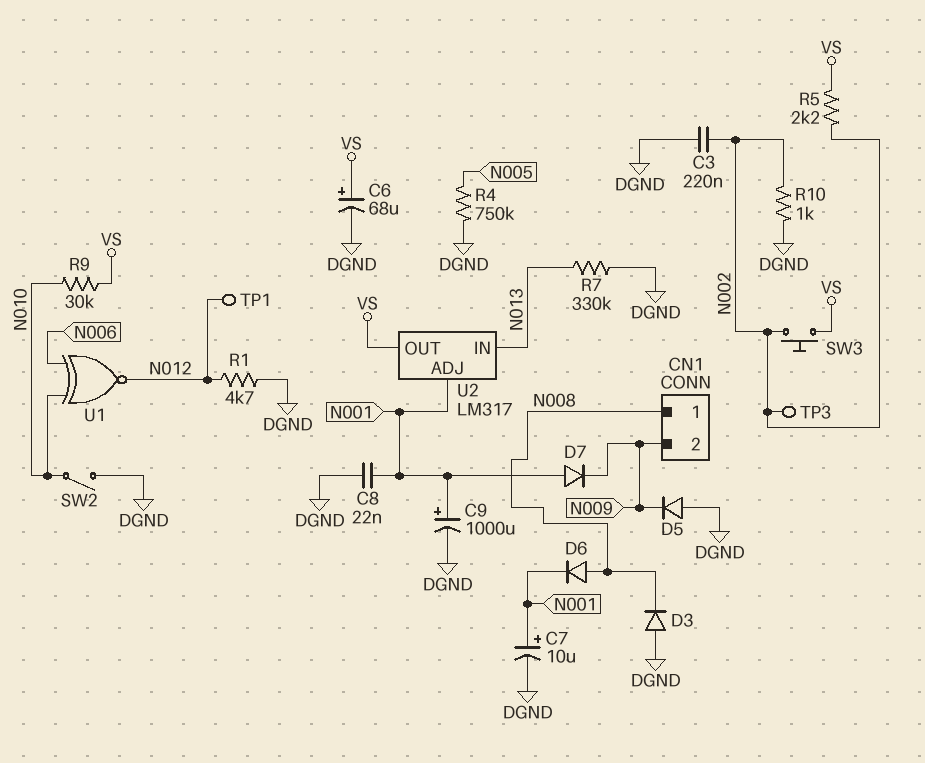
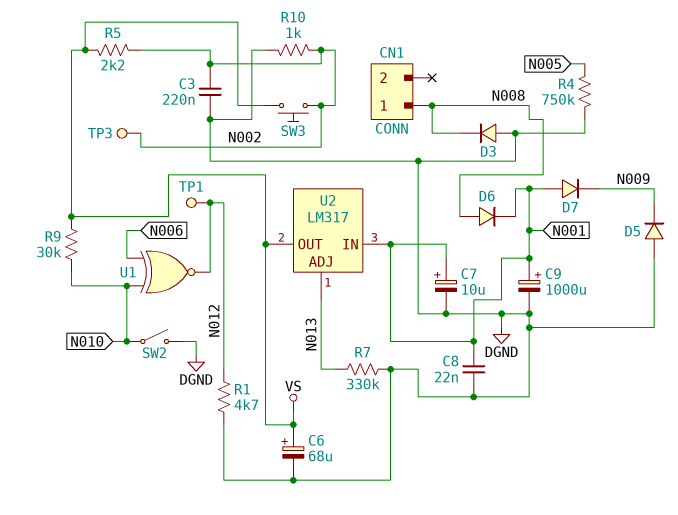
CN1 pin 2: N009 -> none
U2 pin ADJ: N001 -> N013
U2 pin IN: N013 -> N001

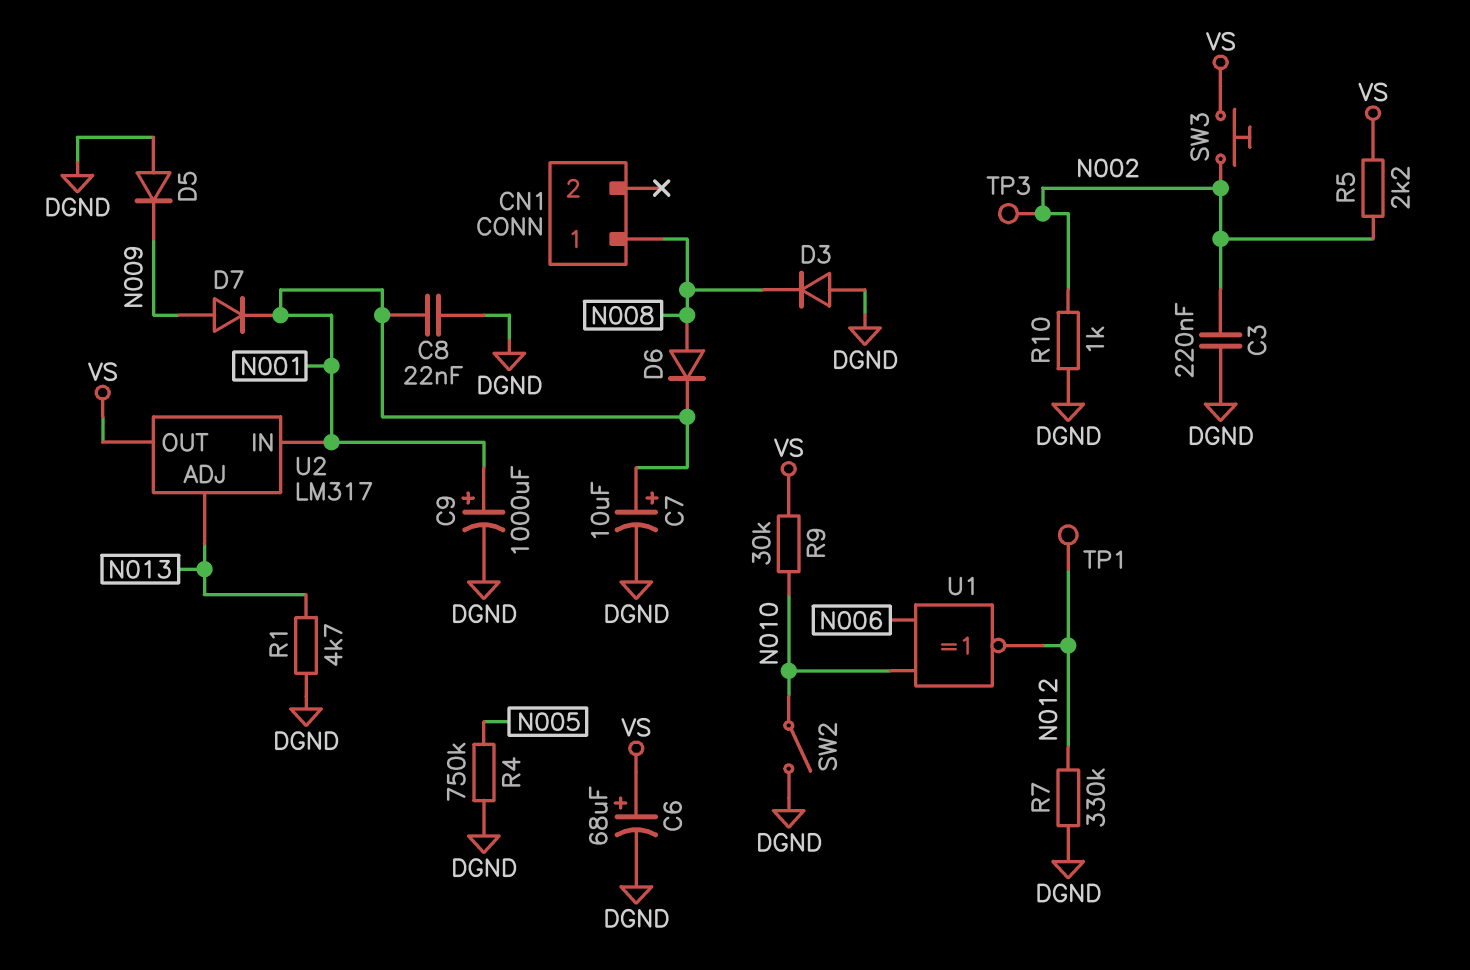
D7: diode (A N001, K N009) -> diode (A N009, K N001)
R1: 4.7k (DGND, N012) -> 4.7k (DGND, N013)
R7: 330k (DGND, N013) -> 330k (DGND, N012)

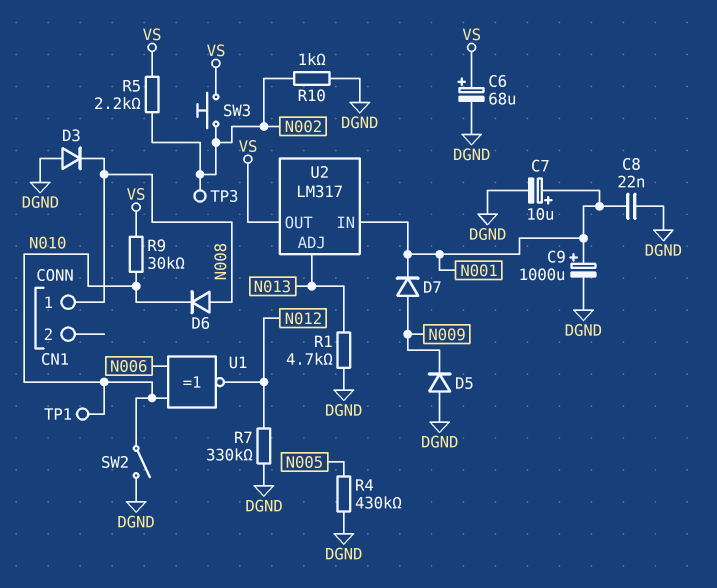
C3: 220nF (DGND, N002) -> none
D6: diode (A N008, K N001) -> diode (A N008, K N010)
R4: 750k (DGND, N005) -> 430k (DGND, N005)
TP1: test point (N012) -> test point (N010)

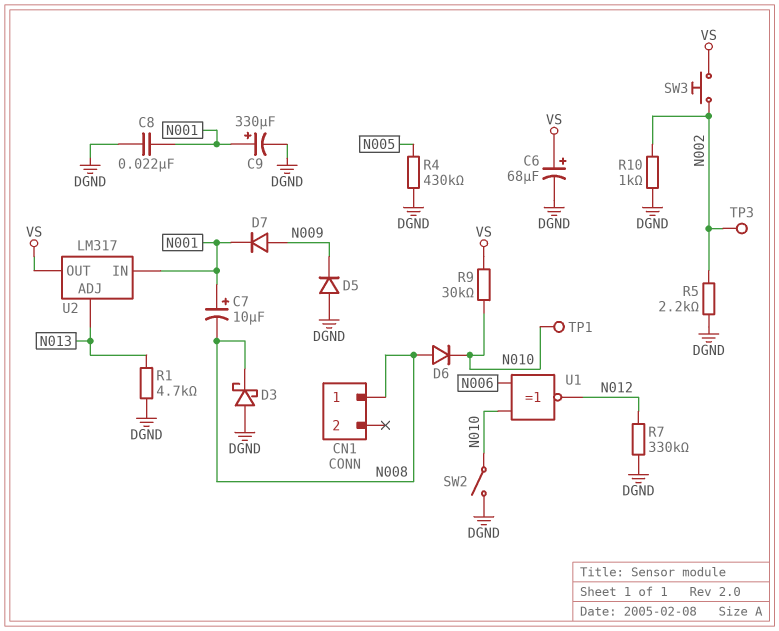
C7: 10uF (plus N001, minus DGND) -> 10uF (plus N001, minus N008)
C9: 1000uF (plus N001, minus DGND) -> 330uF (plus N001, minus DGND)
D3: diode (A DGND, K N008) -> schottky (A DGND, K N008)
R5: 2.2k (N002, VS) -> 2.2k (DGND, N002)

